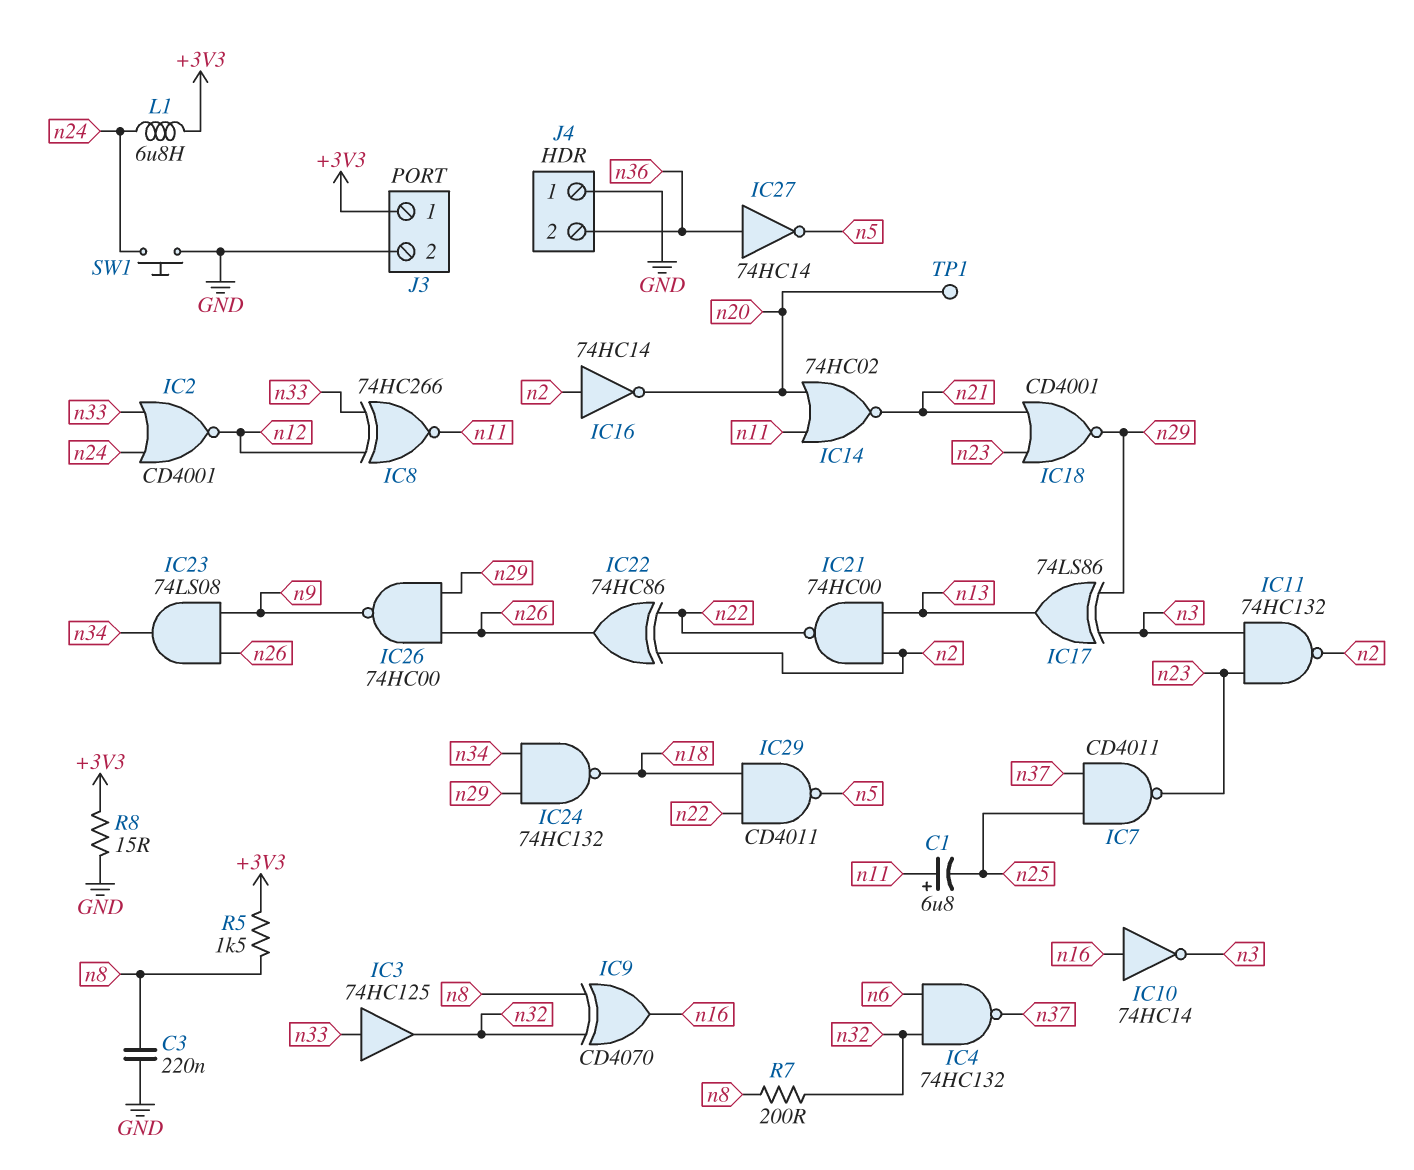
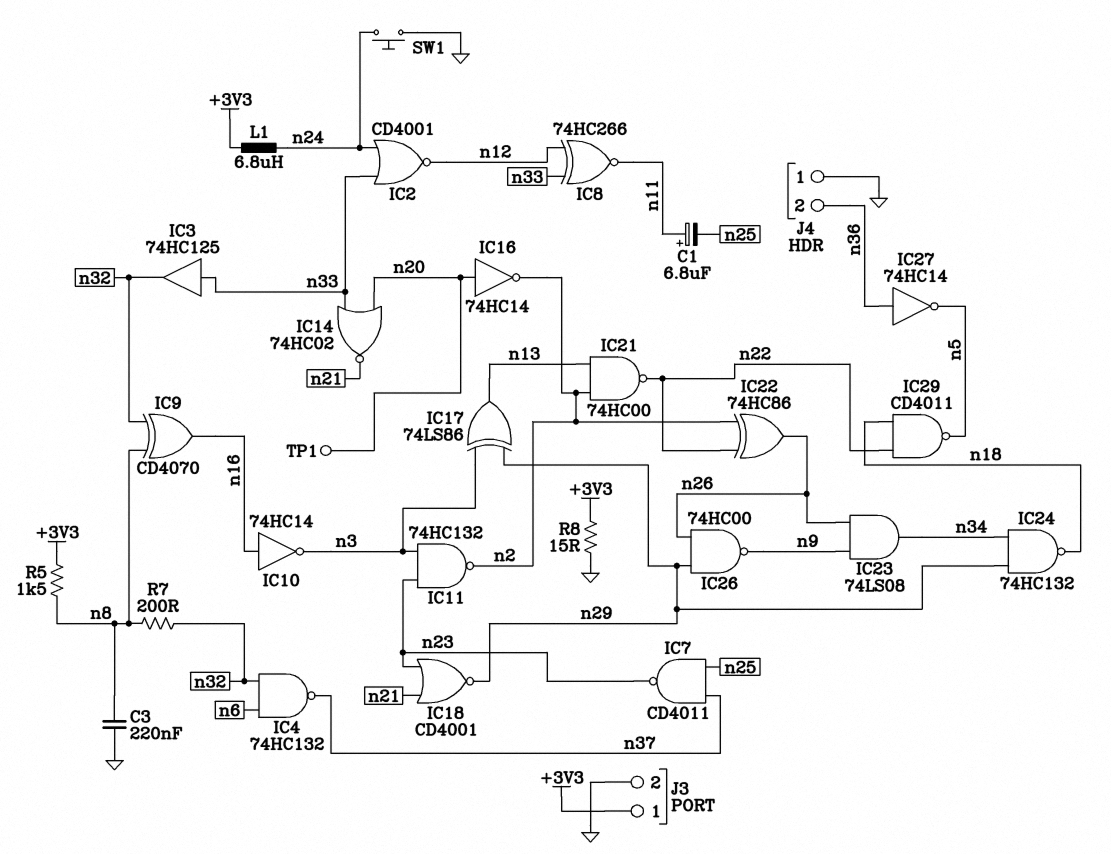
IC14: NOR 74HC02 (in n11, in n20, out n21) -> NOR 74HC02 (in n20, in n33, out n21)
IC16: NOT 74HC14 (in n2, out n20) -> NOT 74HC14 (in n20, out n2)

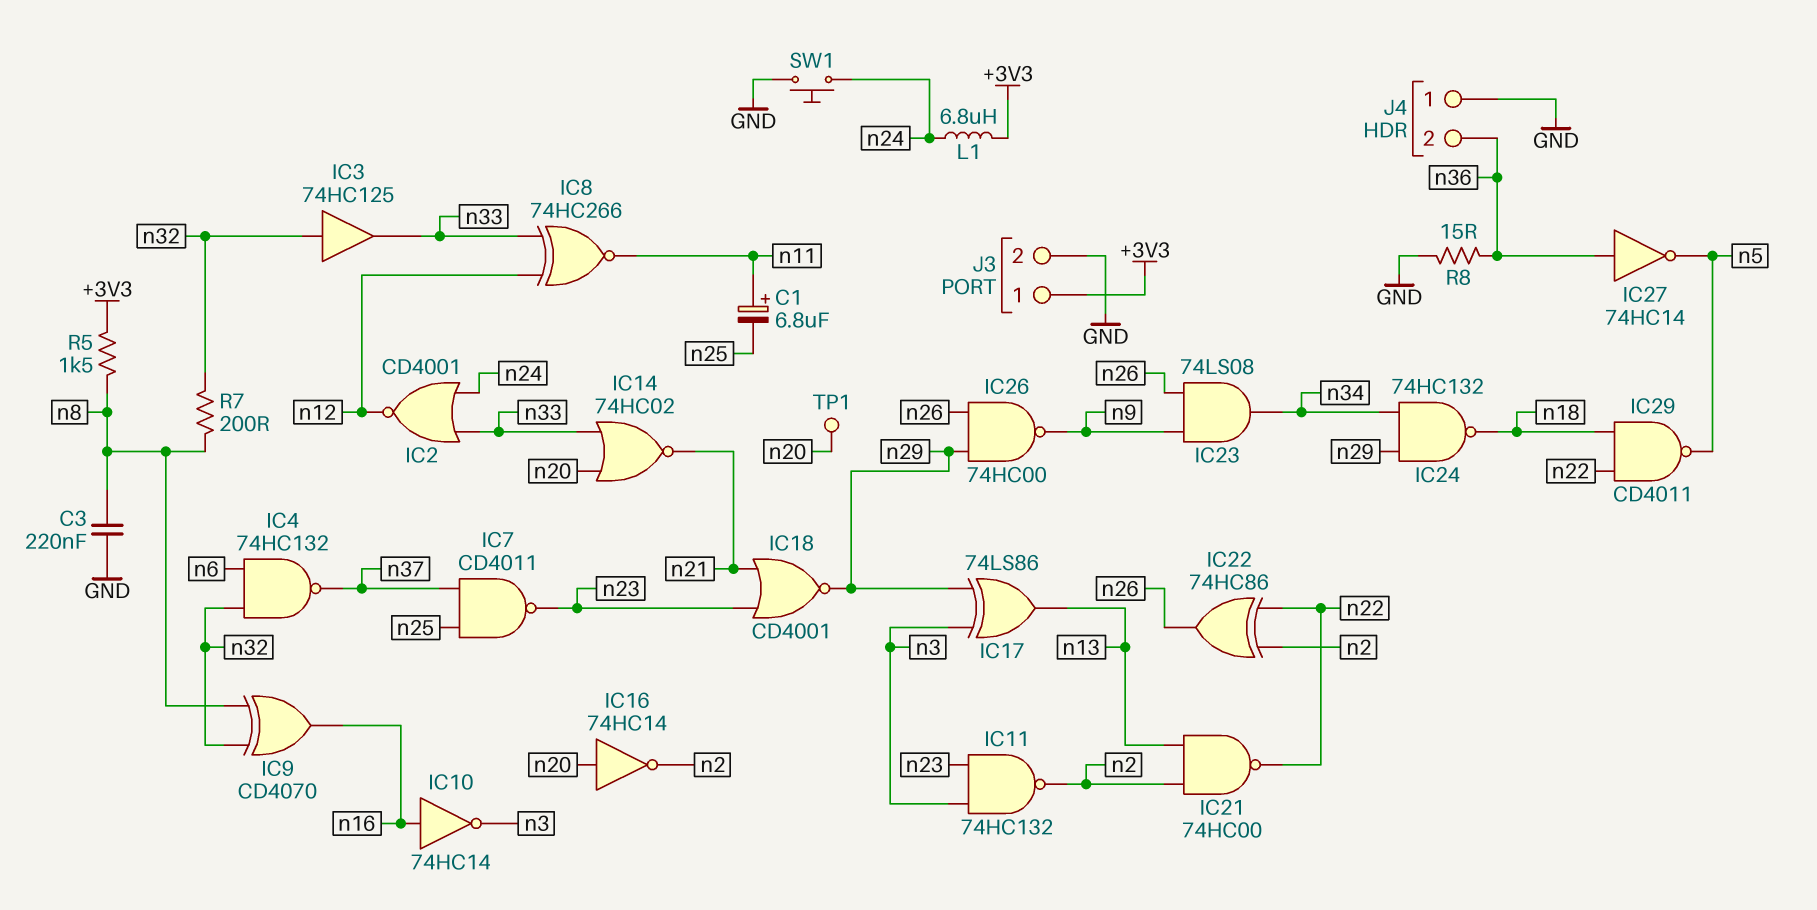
IC3: buffer 74HC125 (in n33, out n32) -> buffer 74HC125 (in n32, out n33)
R8: 15 (+3V3, GND) -> 15 (GND, n36)

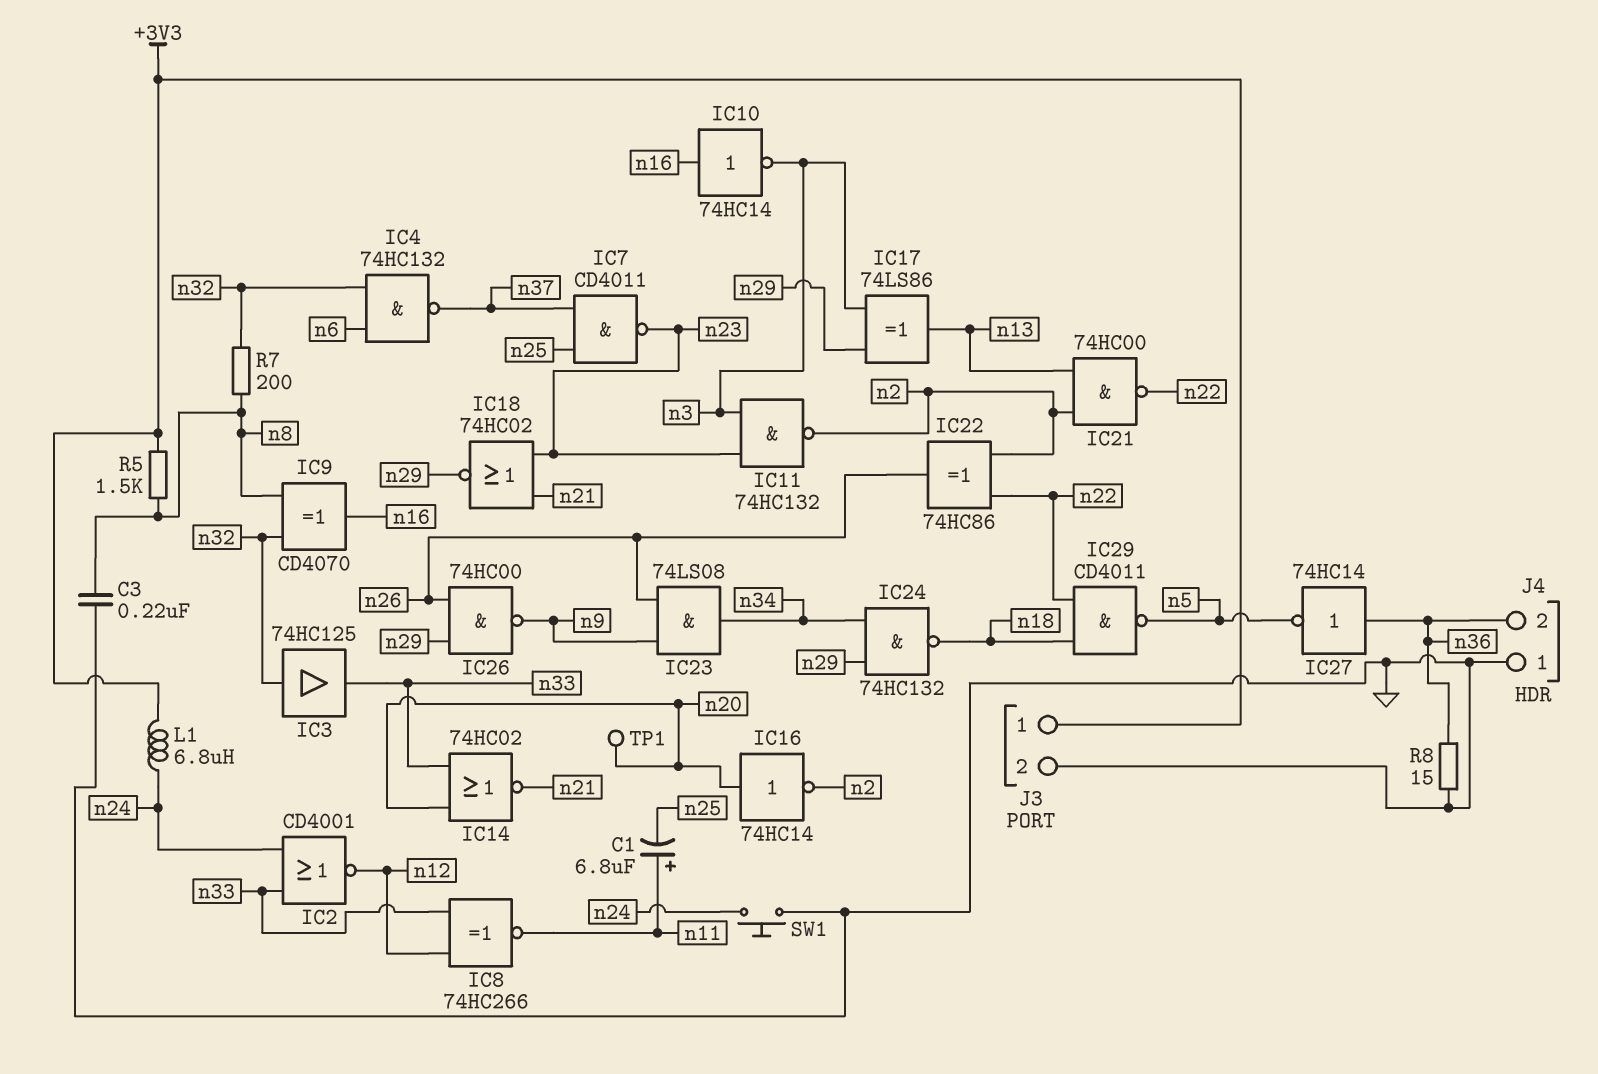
IC18: NOR CD4001 (in n21, in n23, out n29) -> NOR 74HC02 (in n21, in n23, out n29)

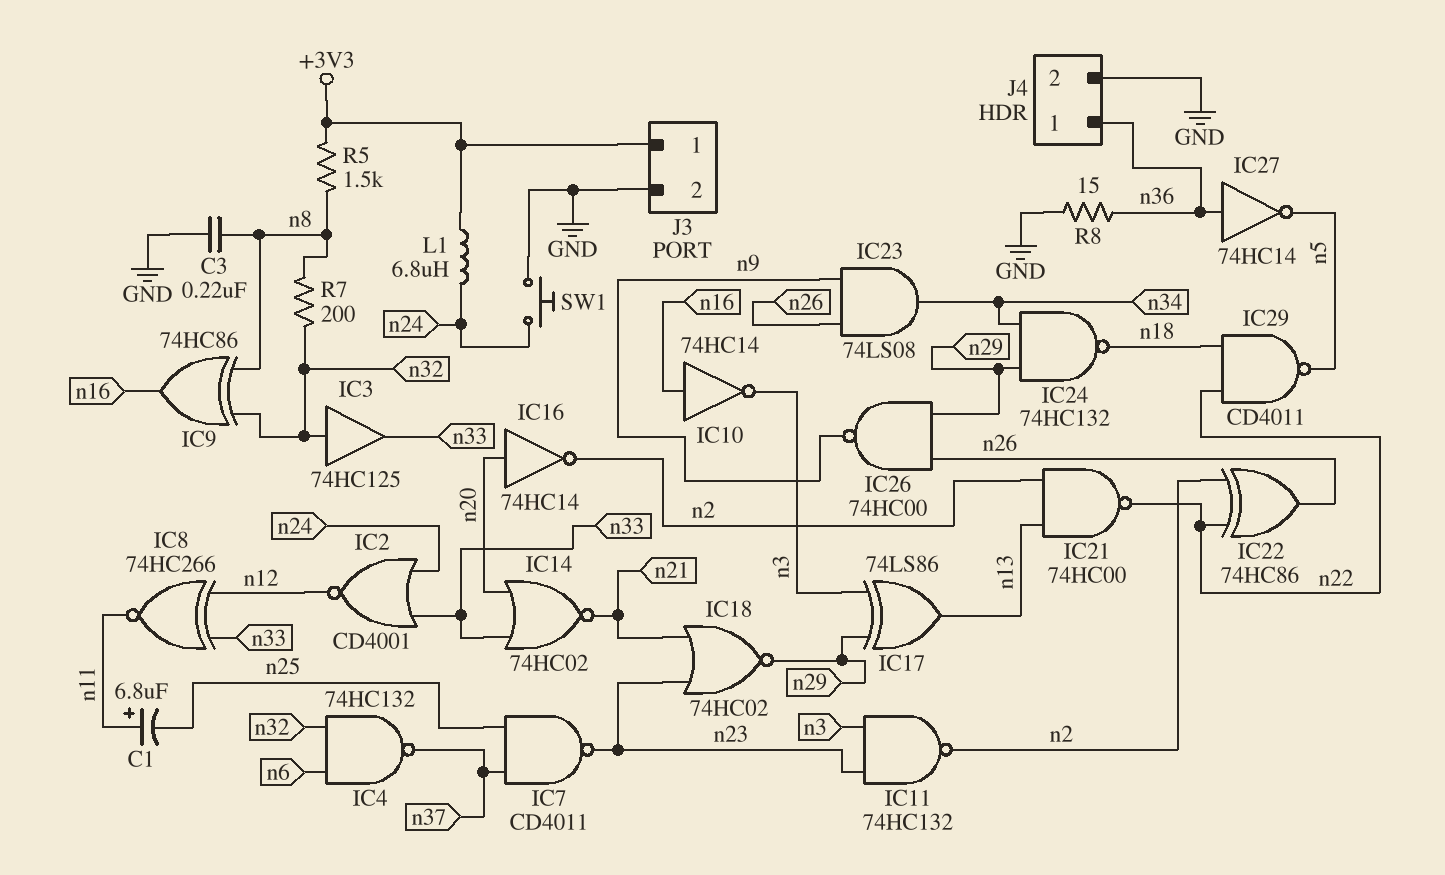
IC9: XOR CD4070 (in n8, in n32, out n16) -> XOR 74HC86 (in n8, in n32, out n16)
J4 pin 1: GND -> n36
J4 pin 2: n36 -> GND
TP1: test point (n20) -> none

